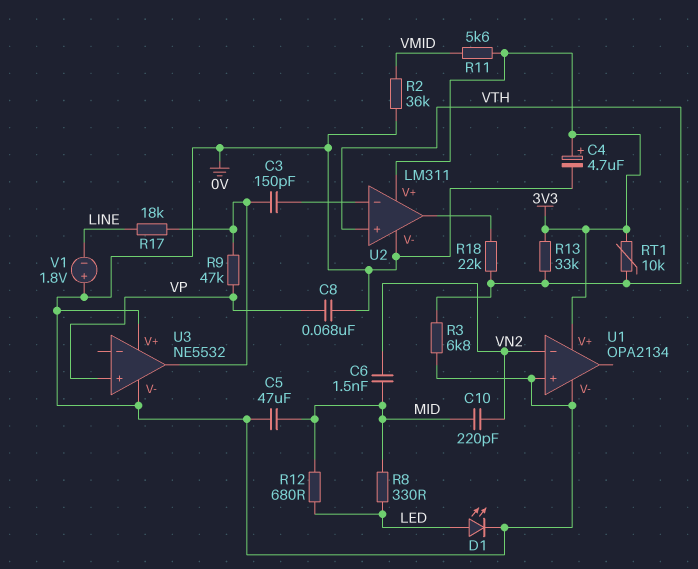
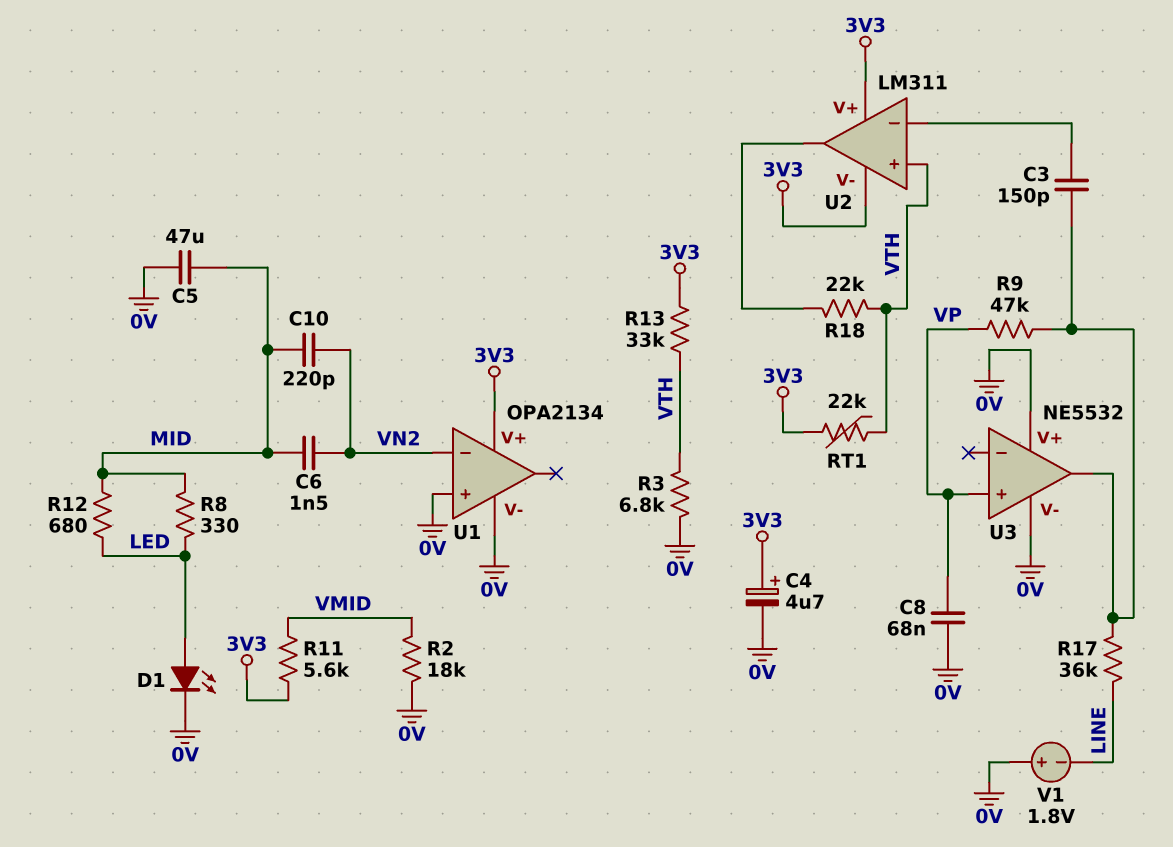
R2: 36k (0V, VMID) -> 18k (0V, VMID)
R17: 18k (LINE, U3/out) -> 36k (LINE, U3/out)
RT1: 10k (3V3, VTH) -> 22k (3V3, VTH)
U2 pin V-: 0V -> 3V3

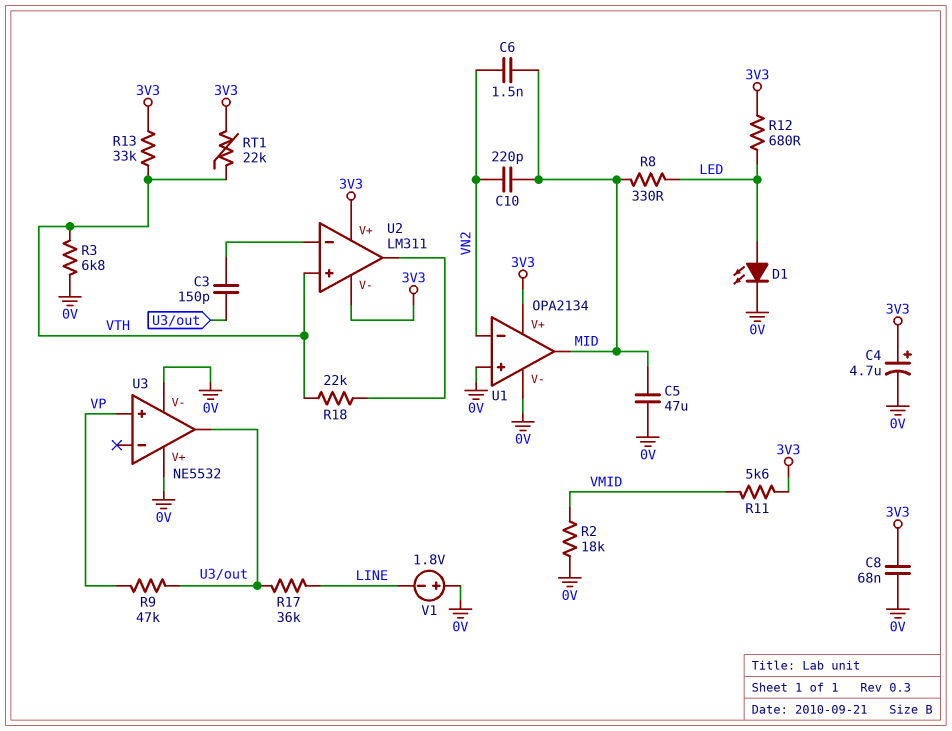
C8: 68nF (0V, VP) -> 68nF (0V, 3V3)
R12: 680 (LED, MID) -> 680 (3V3, LED)
U1 pin out: none -> MID

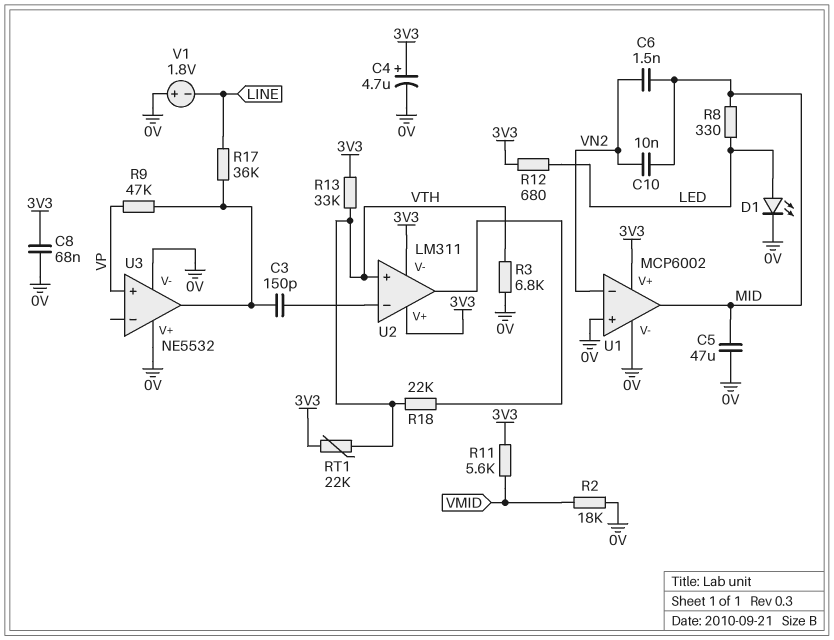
C10: 220pF (MID, VN2) -> 10nF (MID, VN2)
U1: OPA2134 -> MCP6002

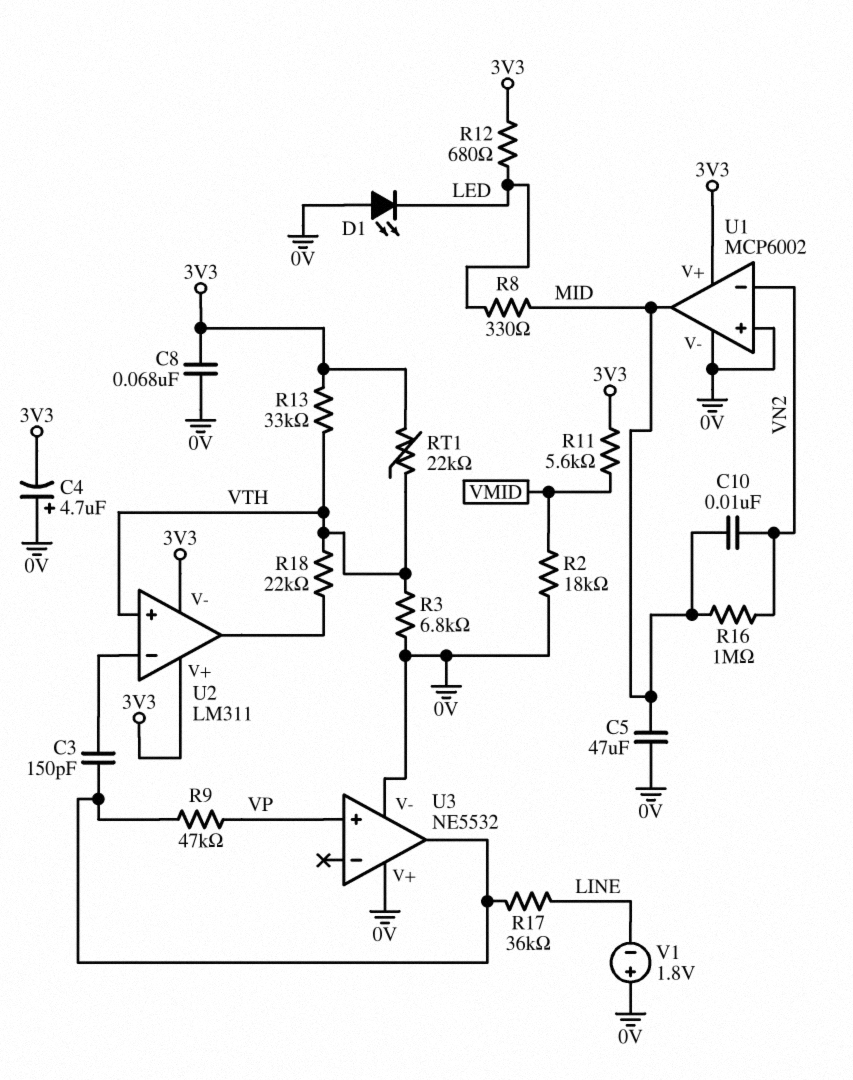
C4: 4.7uF (plus 3V3, minus 0V) -> 4.7uF (plus 0V, minus 3V3)
C6: 1.5nF (MID, VN2) -> none
D1: LED (A LED, K 0V) -> LED (A 0V, K LED)
R16: none -> 1M (MID, VN2)

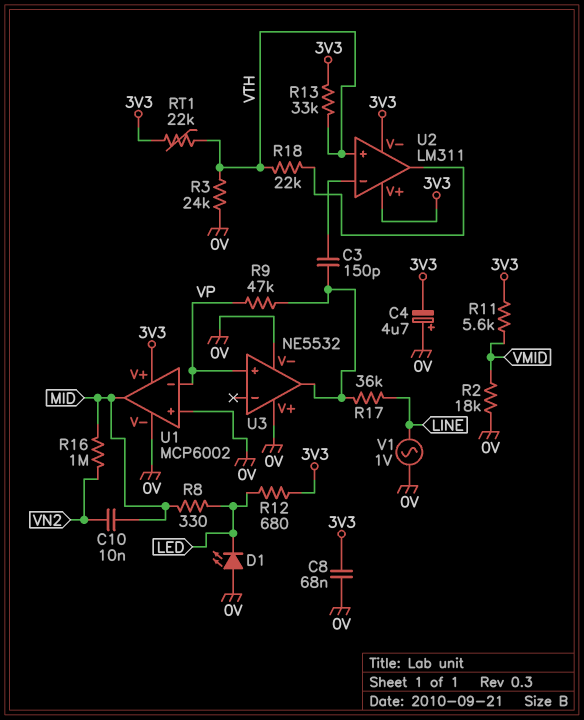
C5: 47uF (0V, MID) -> none
R3: 6.8k (0V, VTH) -> 24k (0V, VTH)
U1 pin in-: VN2 -> VP
V1: 1.8V (plus 0V, minus LINE) -> AC 1V (0V, LINE)

